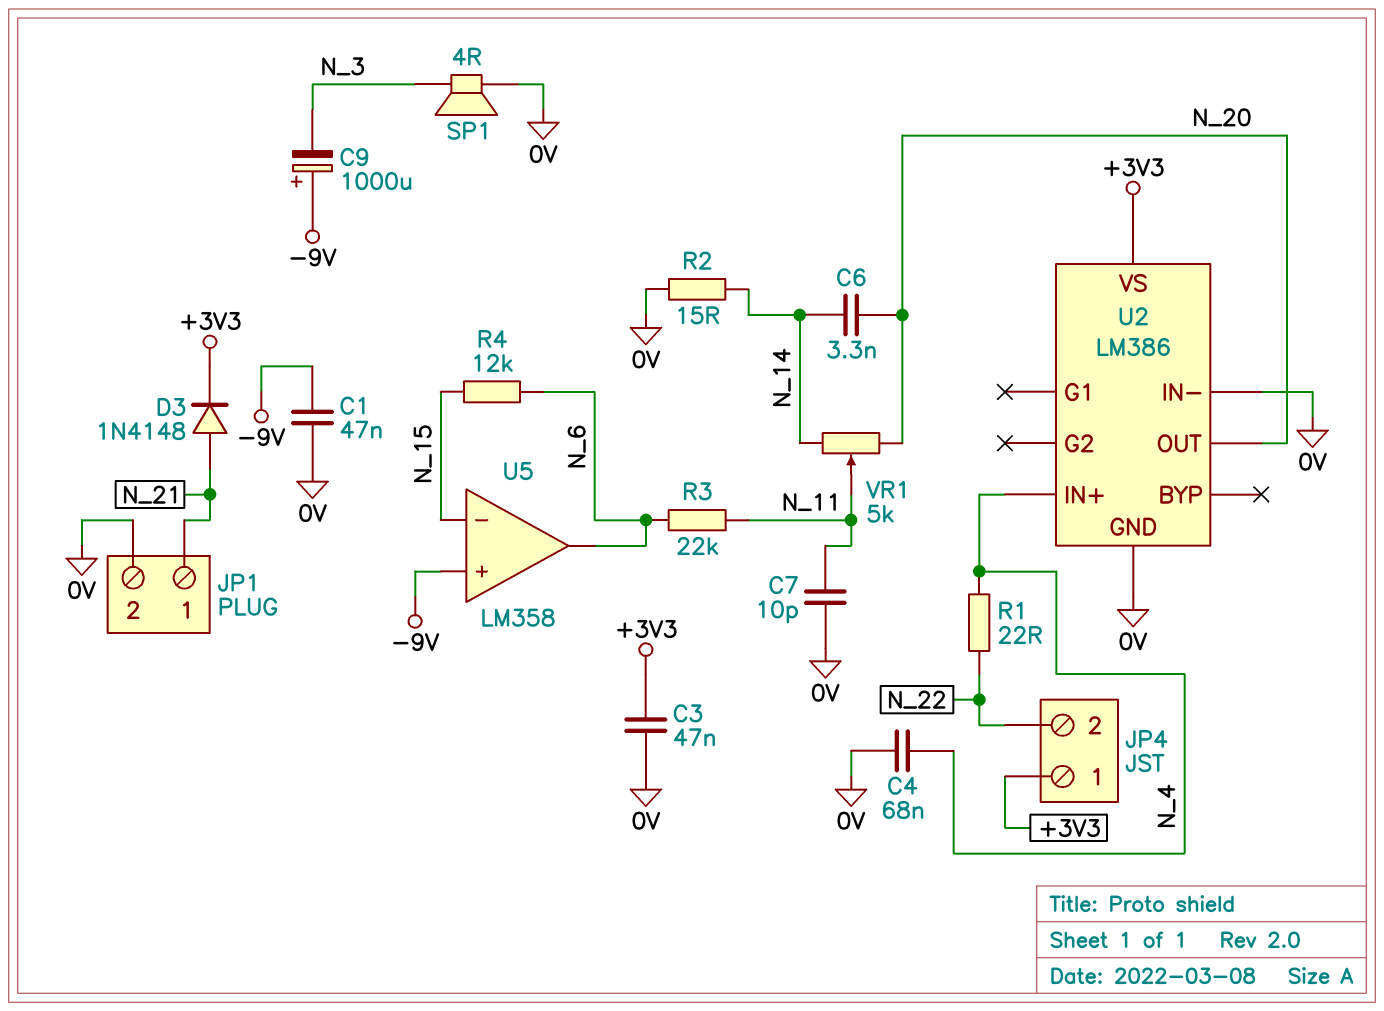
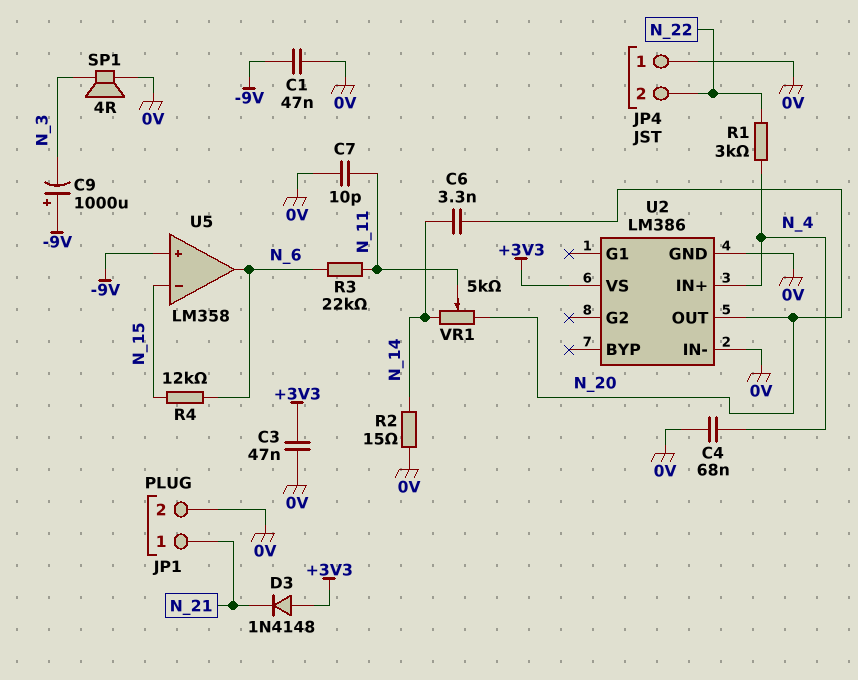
D3: diode 1N4148 (A N_21, K +3V3) -> diode 1N4148 (A +3V3, K N_21)
JP4 pin 1: +3V3 -> 0V
R1: 22 (N_4, N_22) -> 3k (N_4, N_22)

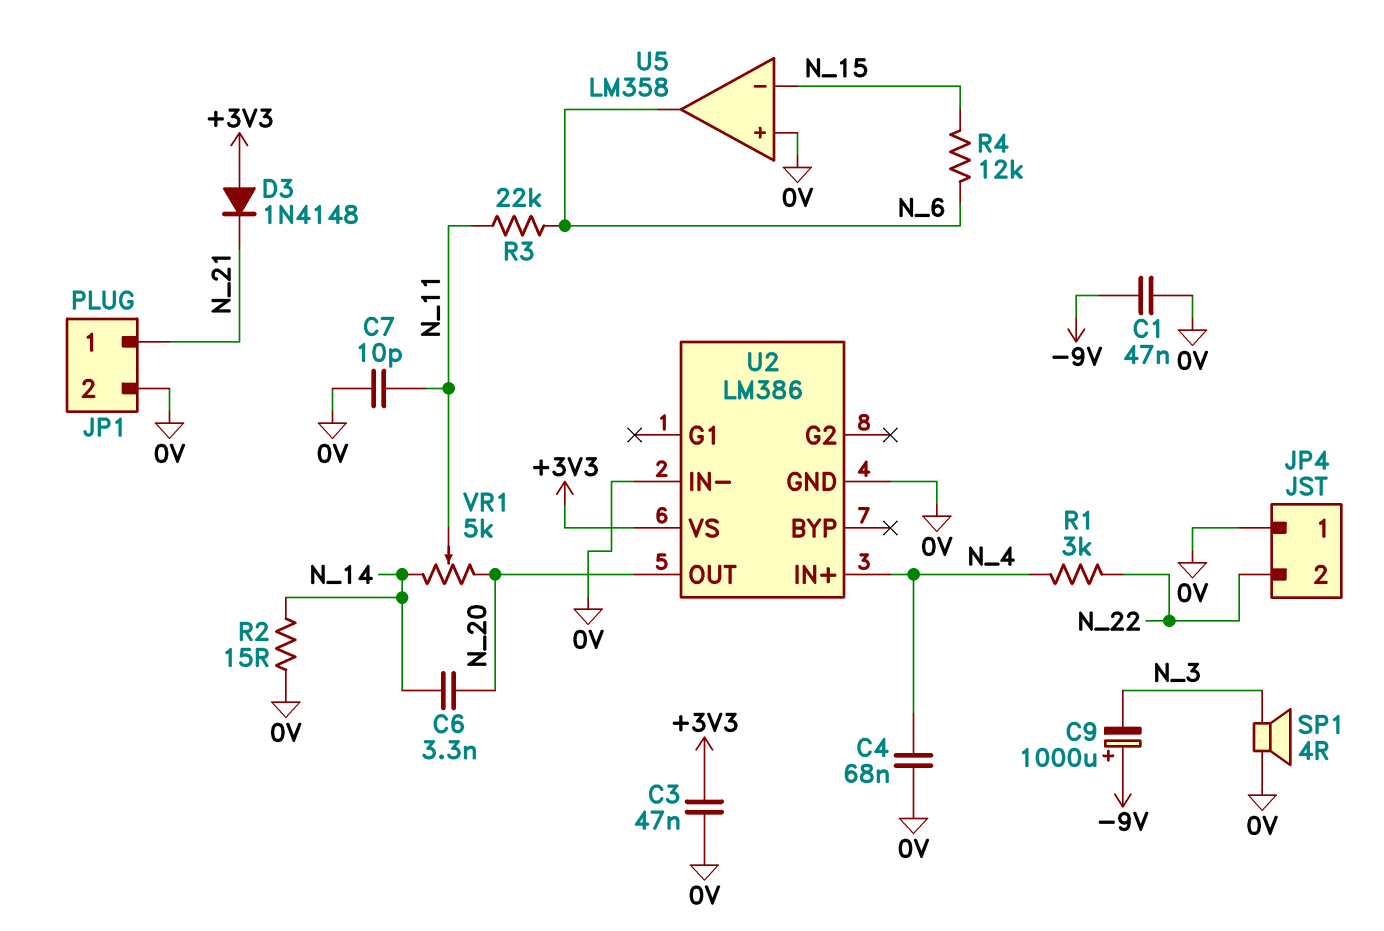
U5 pin in+: -9V -> 0V

